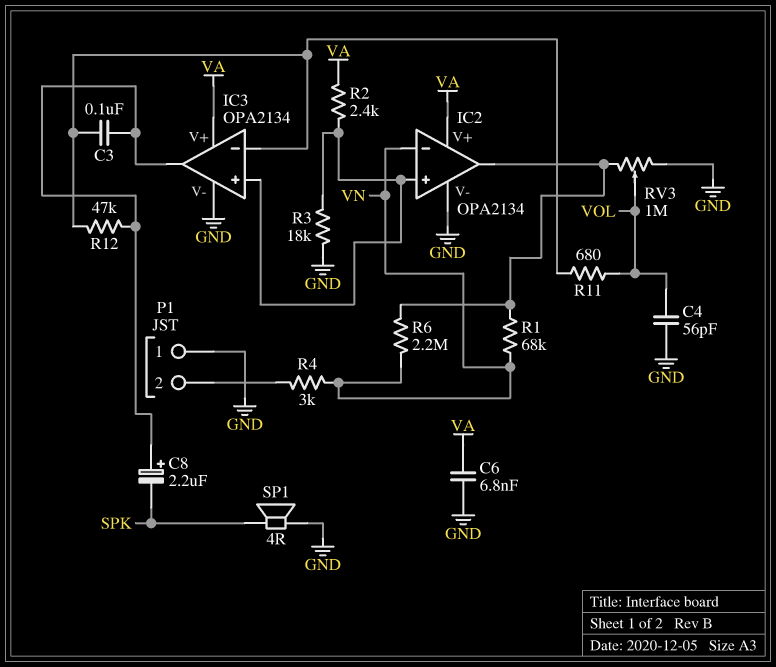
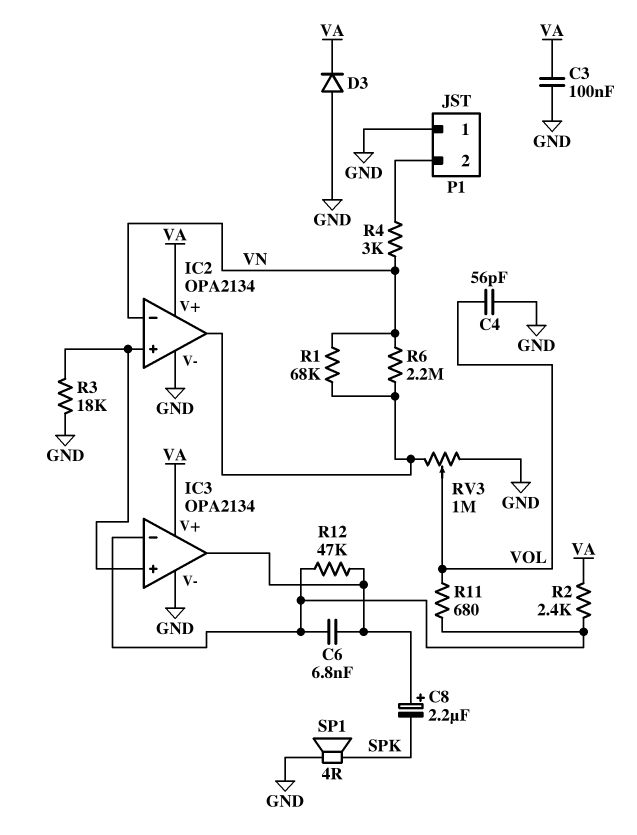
C3: 100nF (IC3/in-, IC3/out) -> 100nF (GND, VA)
C6: 6.8nF (GND, VA) -> 6.8nF (IC3/in-, IC3/out)
D3: none -> diode (A GND, K VA)
R2: 2.4k (IC2/in+, VA) -> 2.4k (IC3/in-, VA)

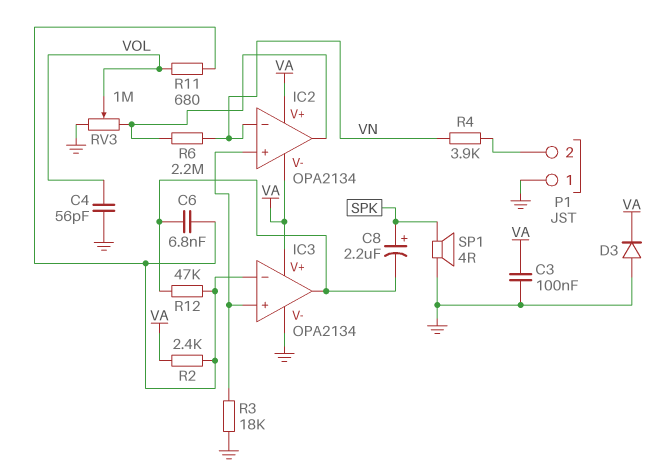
C8: 2.2uF (plus IC3/out, minus SPK) -> 2.2uF (plus SPK, minus IC3/out)
IC2 pin V-: GND -> VA
R1: 68k (IC2/out, VN) -> none
R4: 3k (P1/2, VN) -> 3.9k (P1/2, VN)

